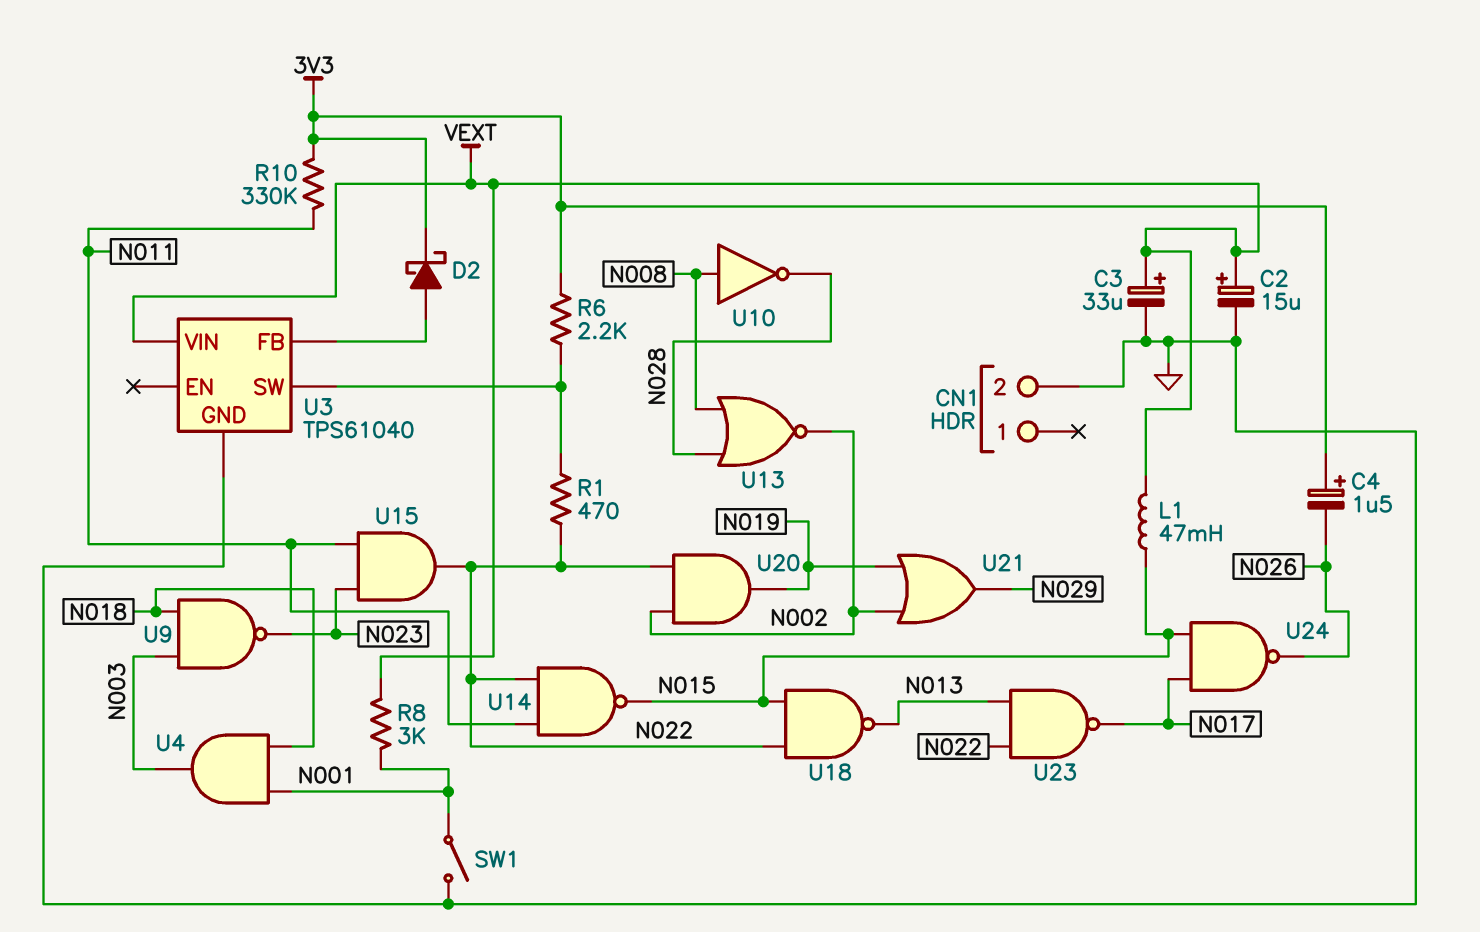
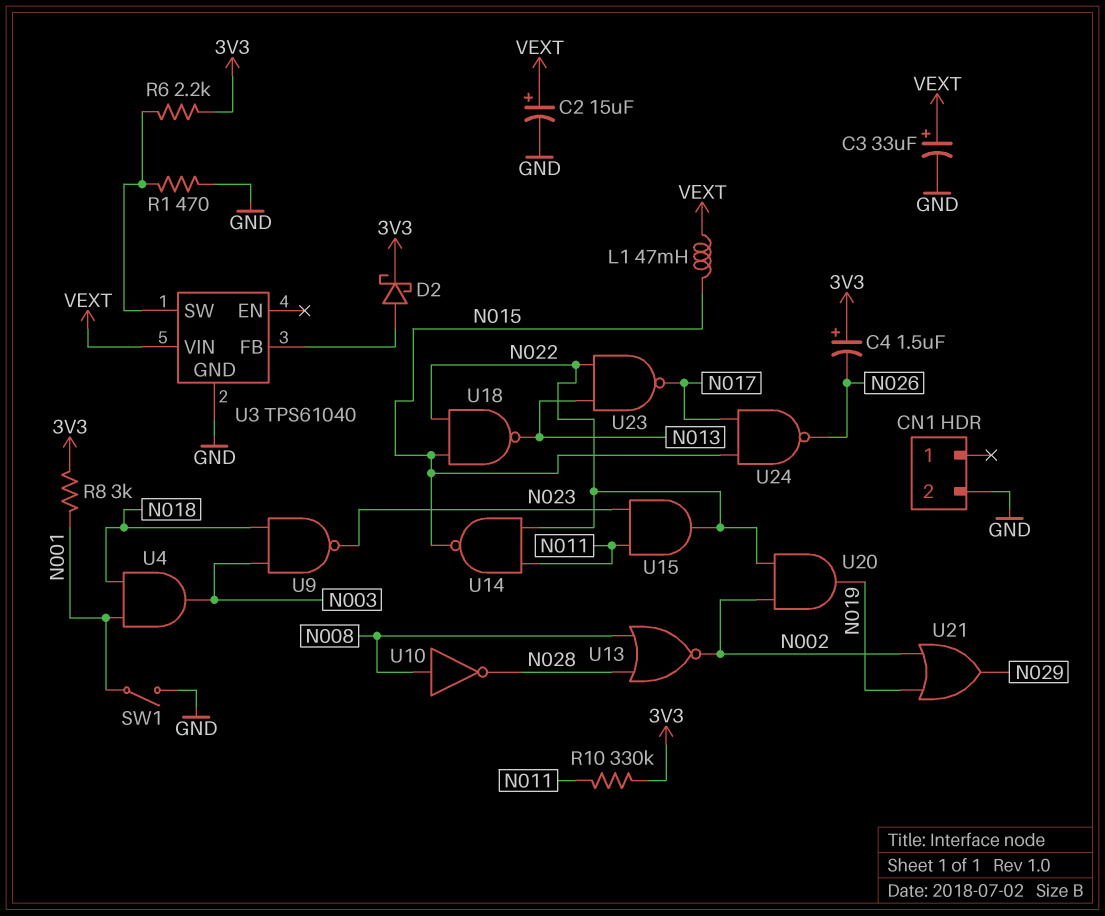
R1: 470 (N022, U3/SW) -> 470 (GND, U3/SW)
R8: 3k (N001, VEXT) -> 3k (3V3, N001)

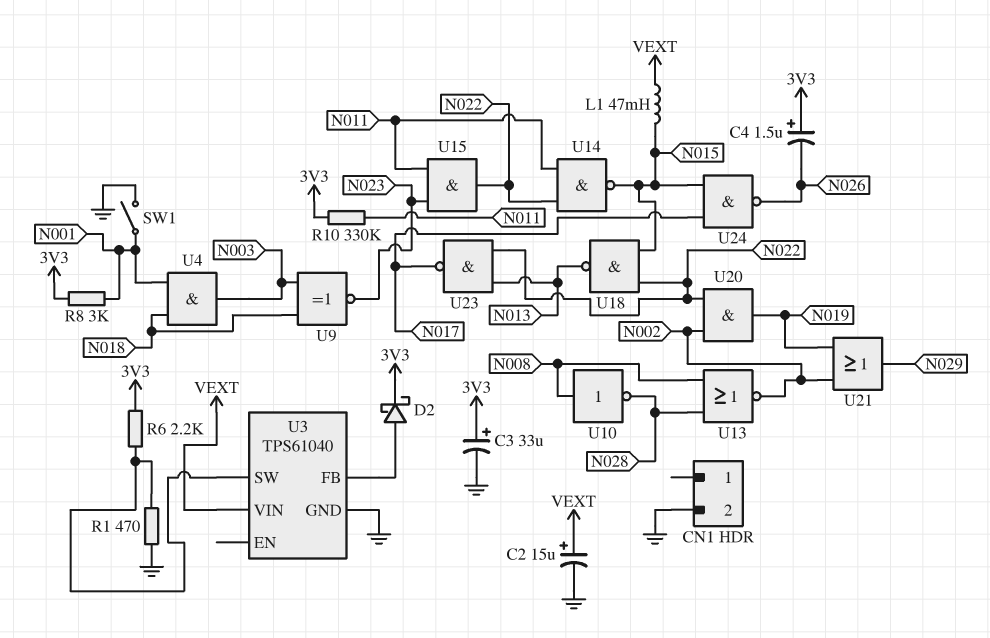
C3: 33uF (plus VEXT, minus GND) -> 33uF (plus 3V3, minus GND)
U9: NAND (in N003, in N018, out N023) -> XNOR (in N003, in N018, out N023)

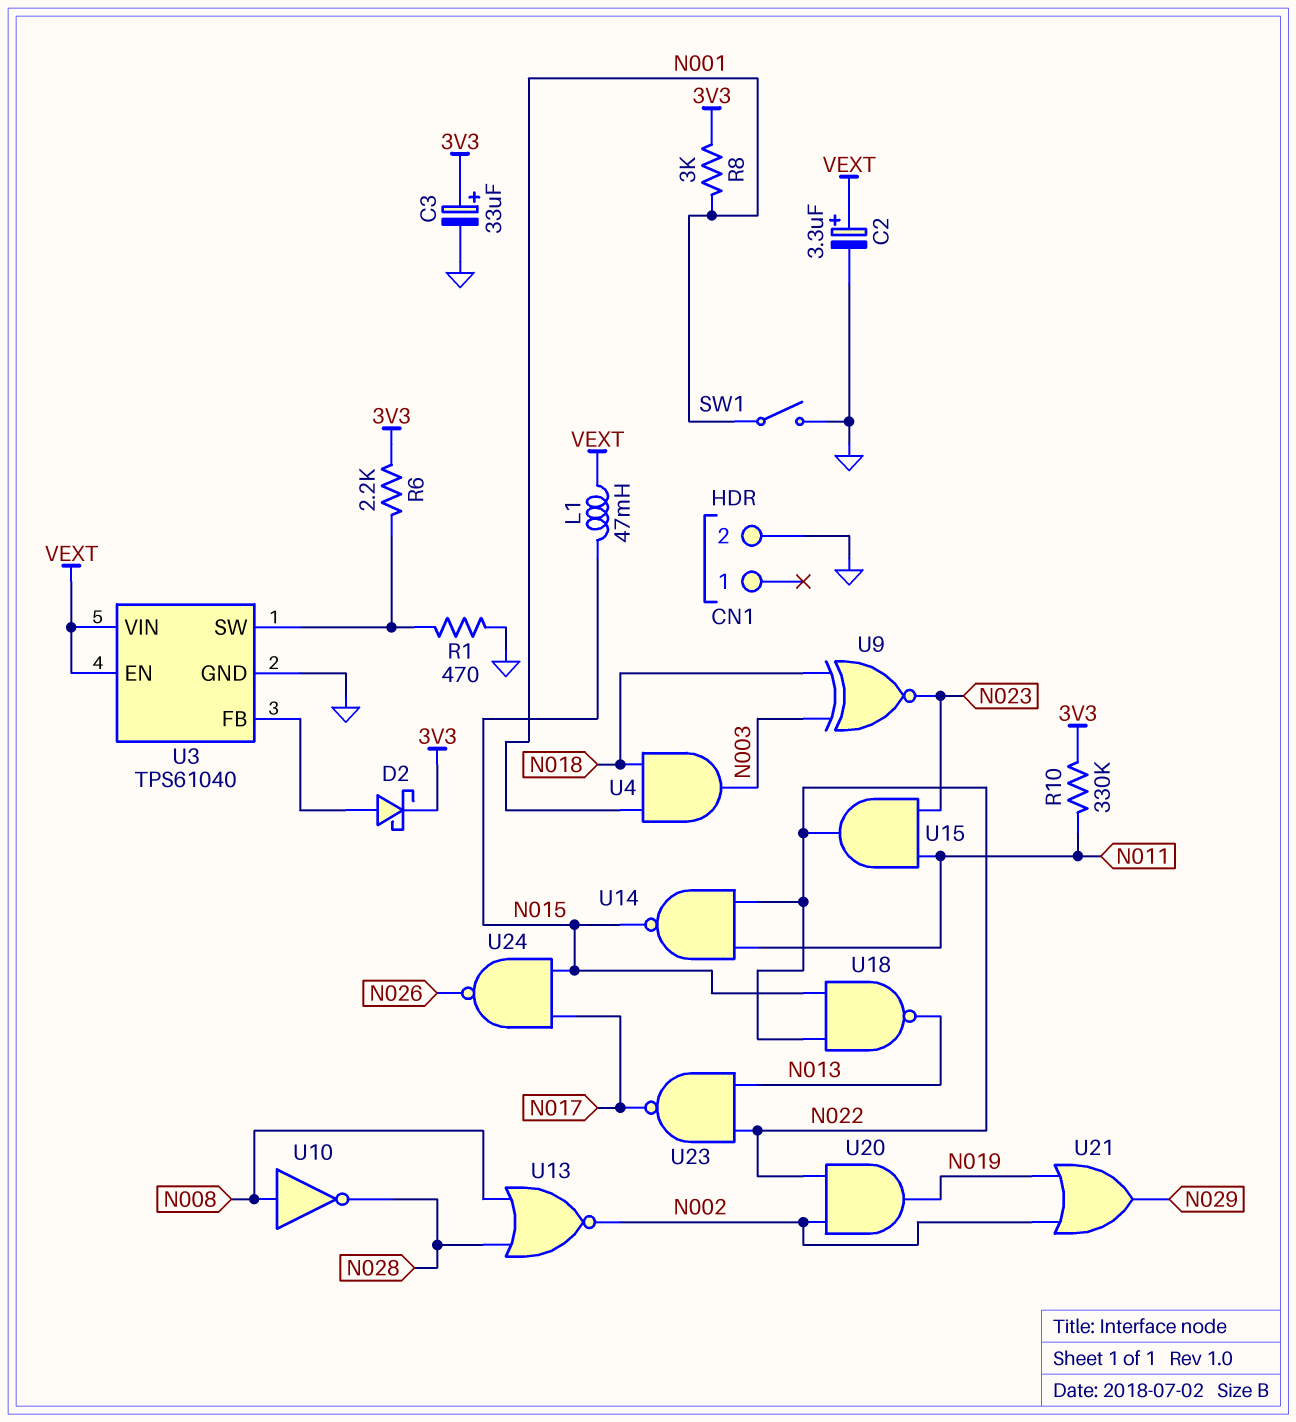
C2: 15uF (plus VEXT, minus GND) -> 3.3uF (plus VEXT, minus GND)
C4: 1.5uF (plus 3V3, minus N026) -> none
U3 pin EN: none -> VEXT

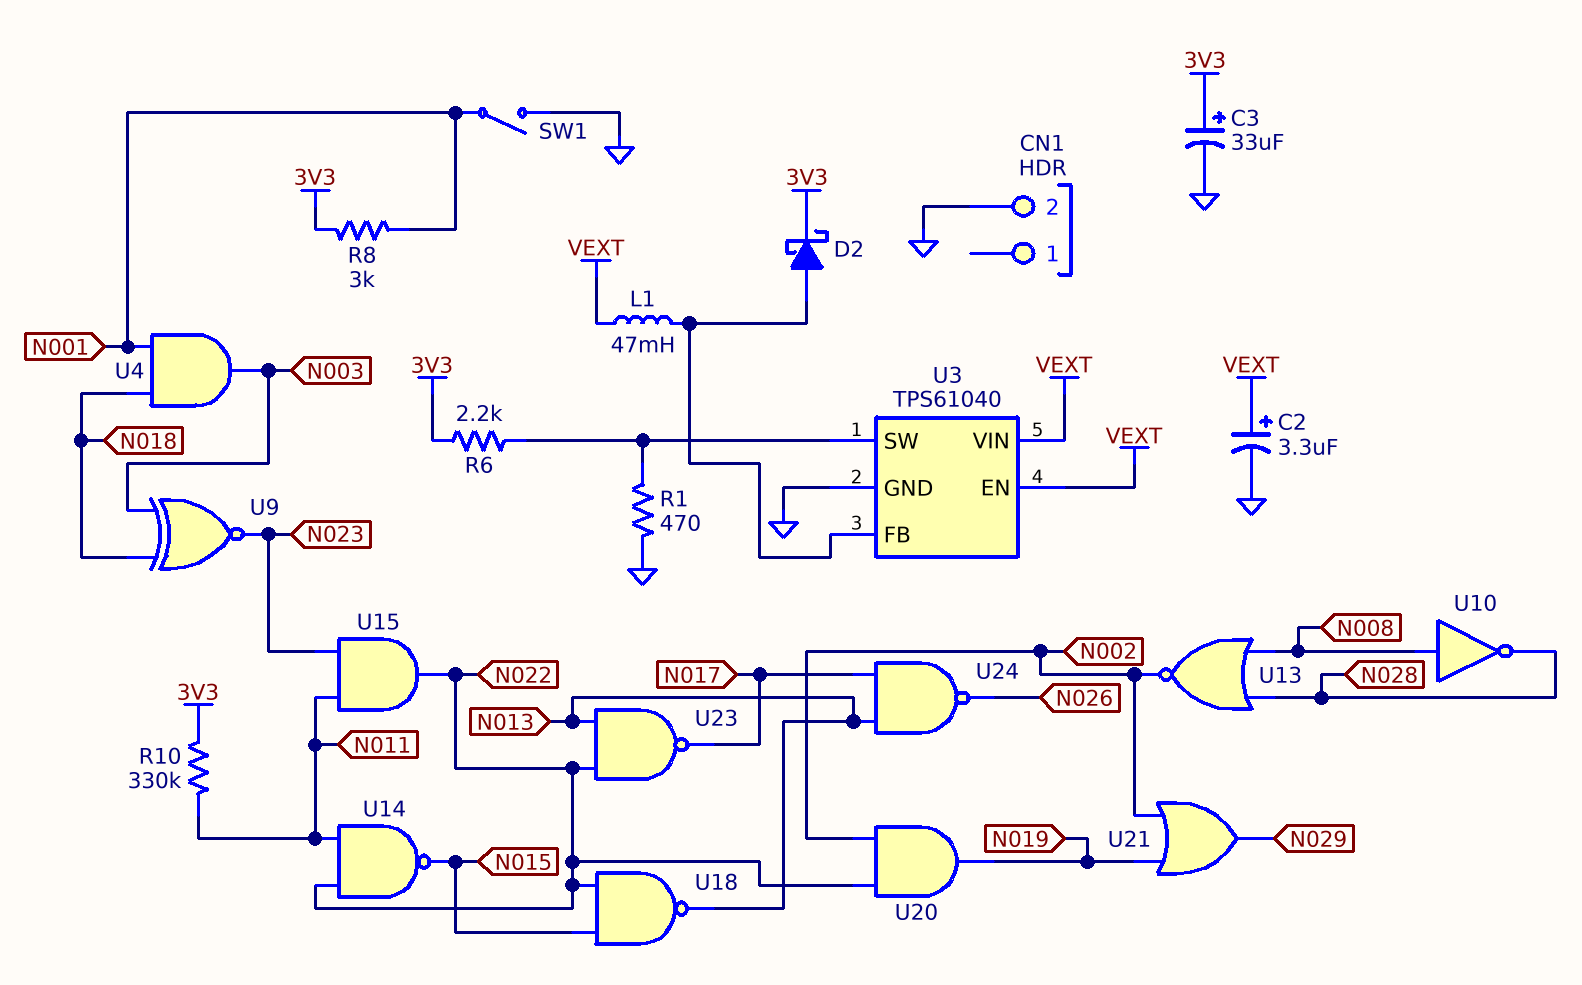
L1: 47mH (N015, VEXT) -> 47mH (U3/FB, VEXT)
U24: NAND (in N015, in N017, out N026) -> NAND (in N013, in N017, out N026)

